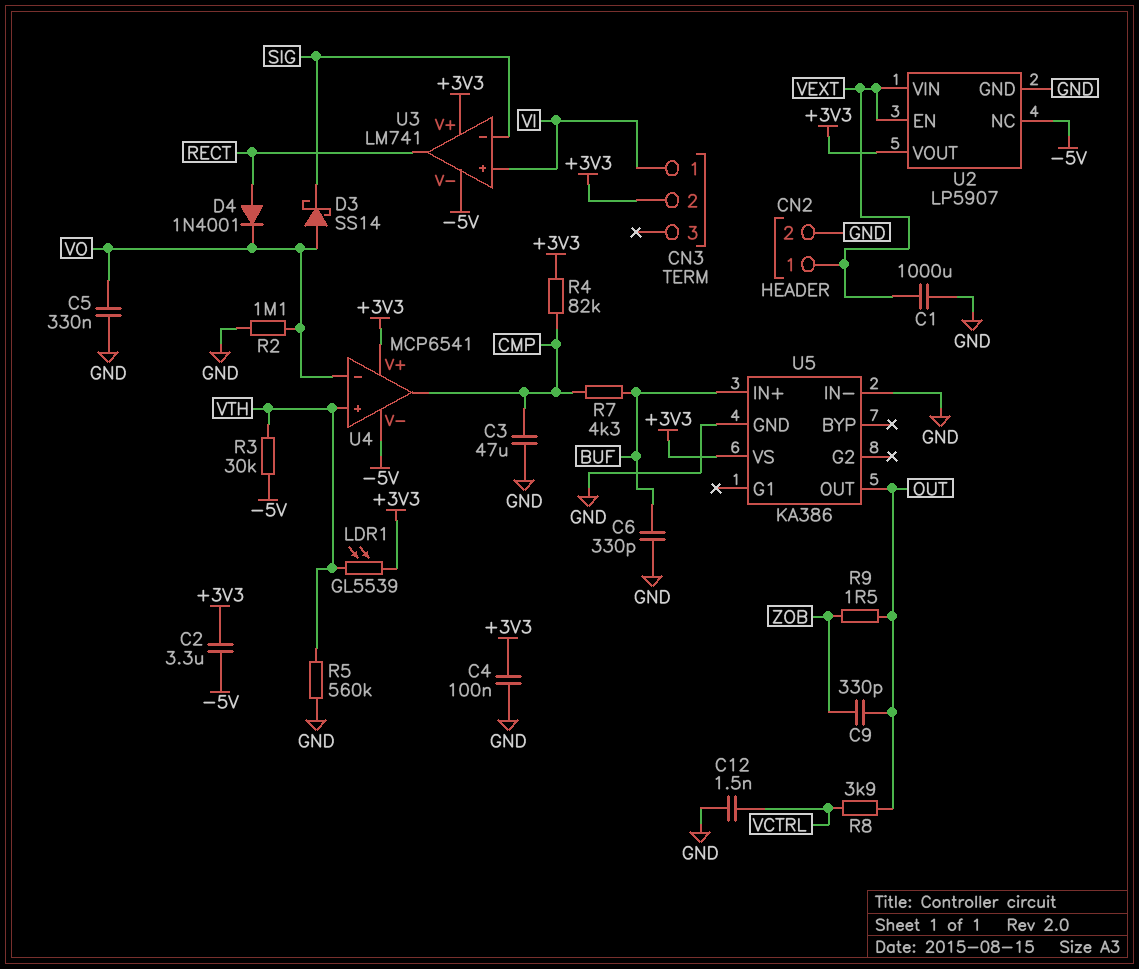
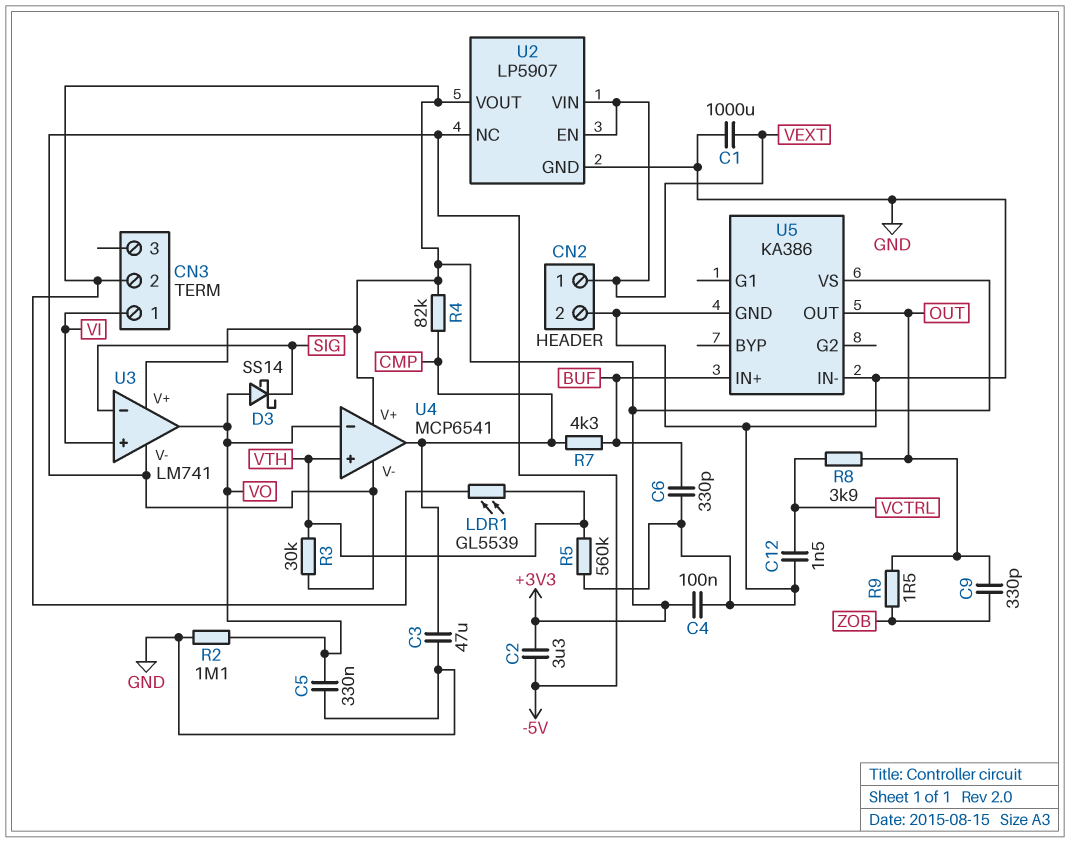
D4: diode 1N4001 (A RECT, K VO) -> none
U3 pin out: RECT -> VO

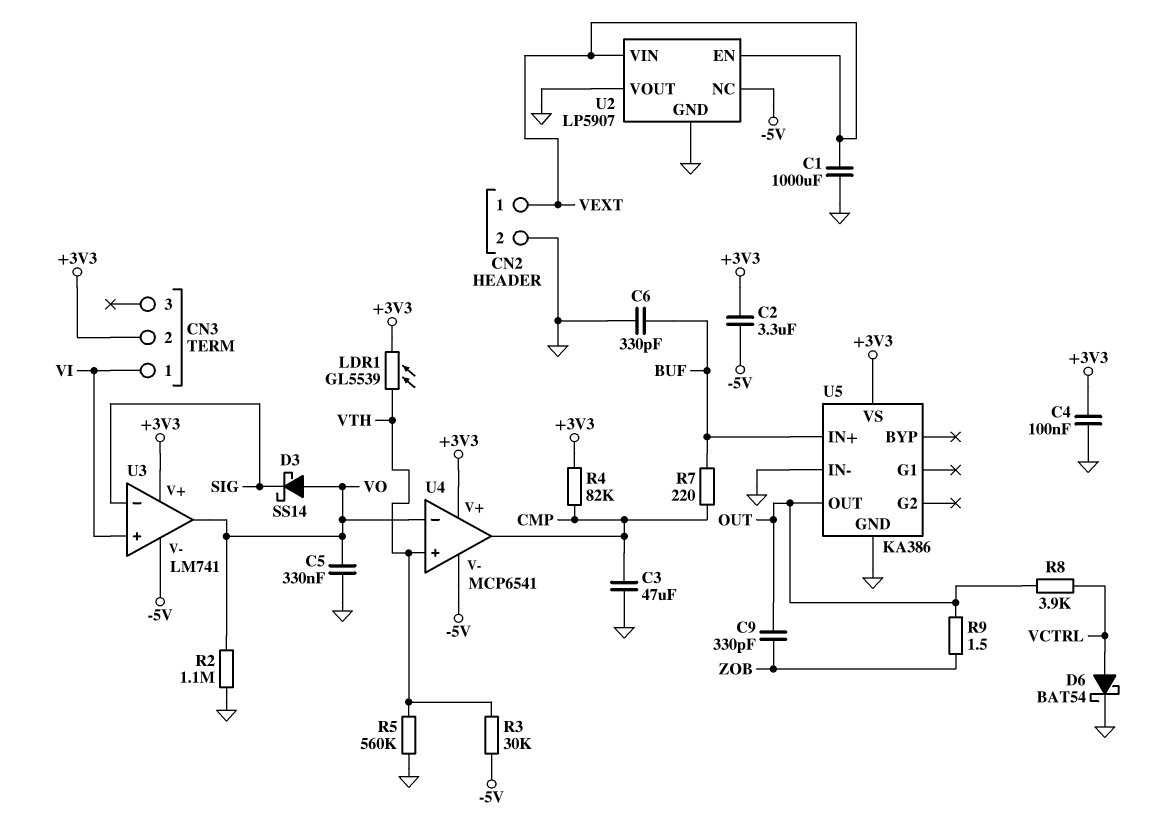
C12: 1.5nF (GND, VCTRL) -> none
D6: none -> schottky BAT54 (A VCTRL, K GND)
R7: 4.3k (BUF, CMP) -> 220 (BUF, CMP)
U2 pin VOUT: +3V3 -> GND

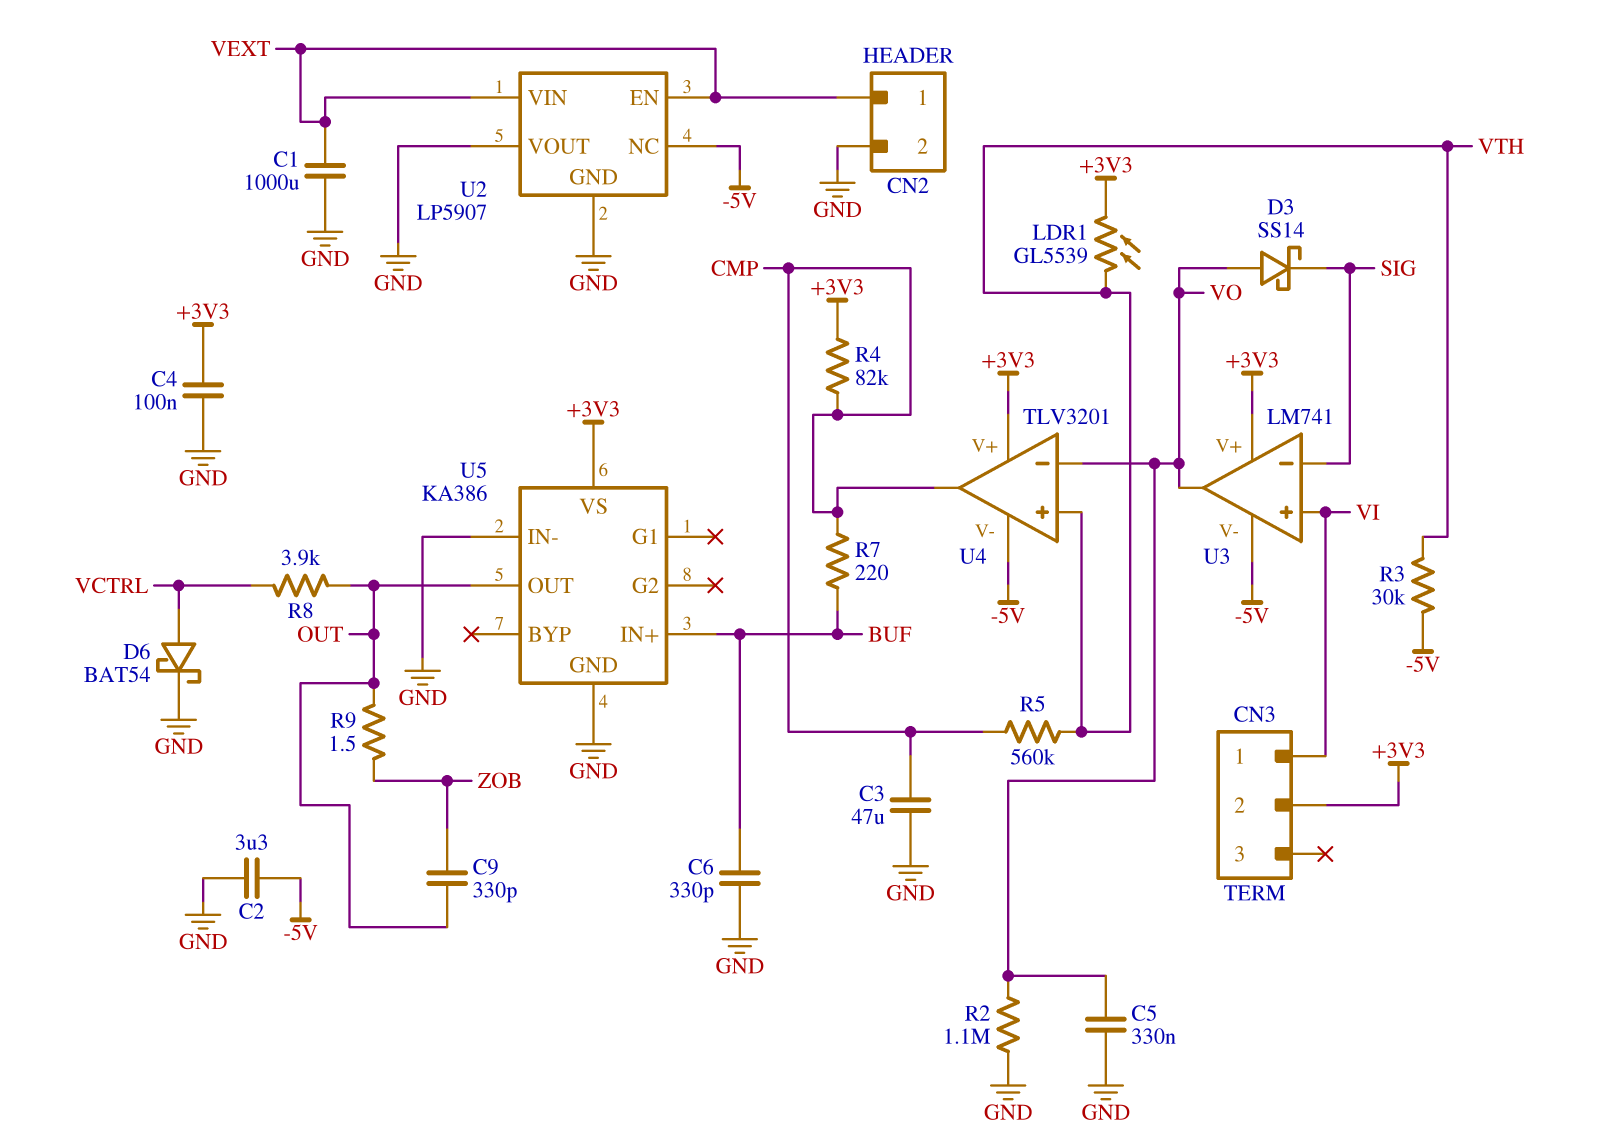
C2: 3.3uF (+3V3, -5V) -> 3.3uF (-5V, GND)
R5: 560k (GND, VTH) -> 560k (CMP, VTH)
U4: MCP6541 -> TLV3201

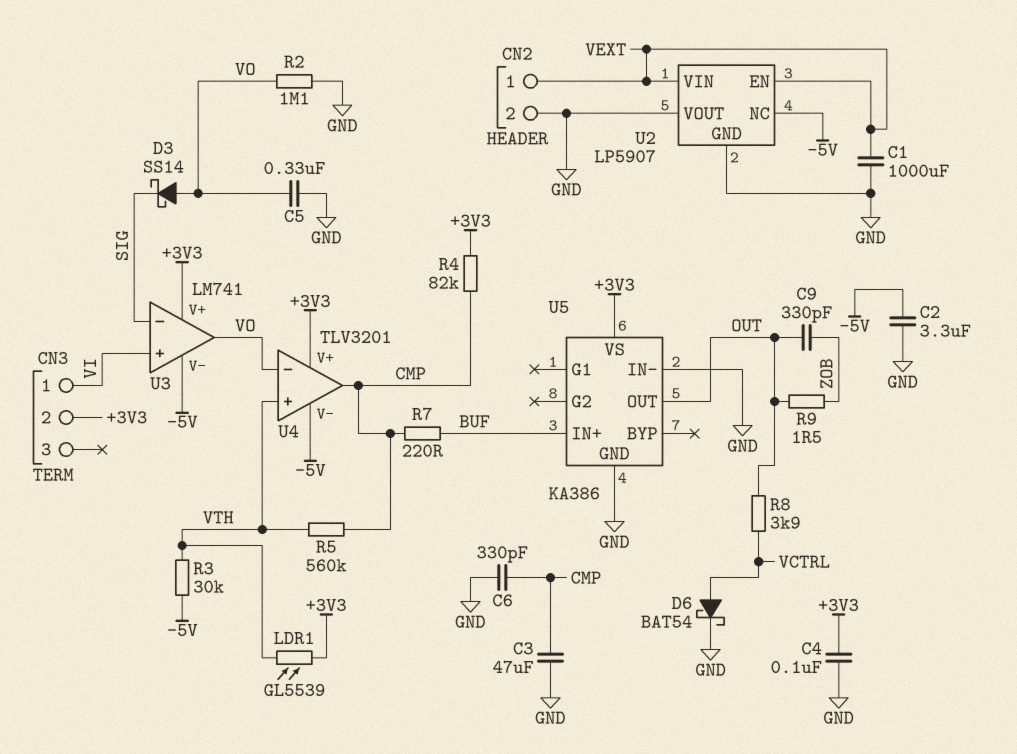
C6: 330pF (BUF, GND) -> 330pF (CMP, GND)

